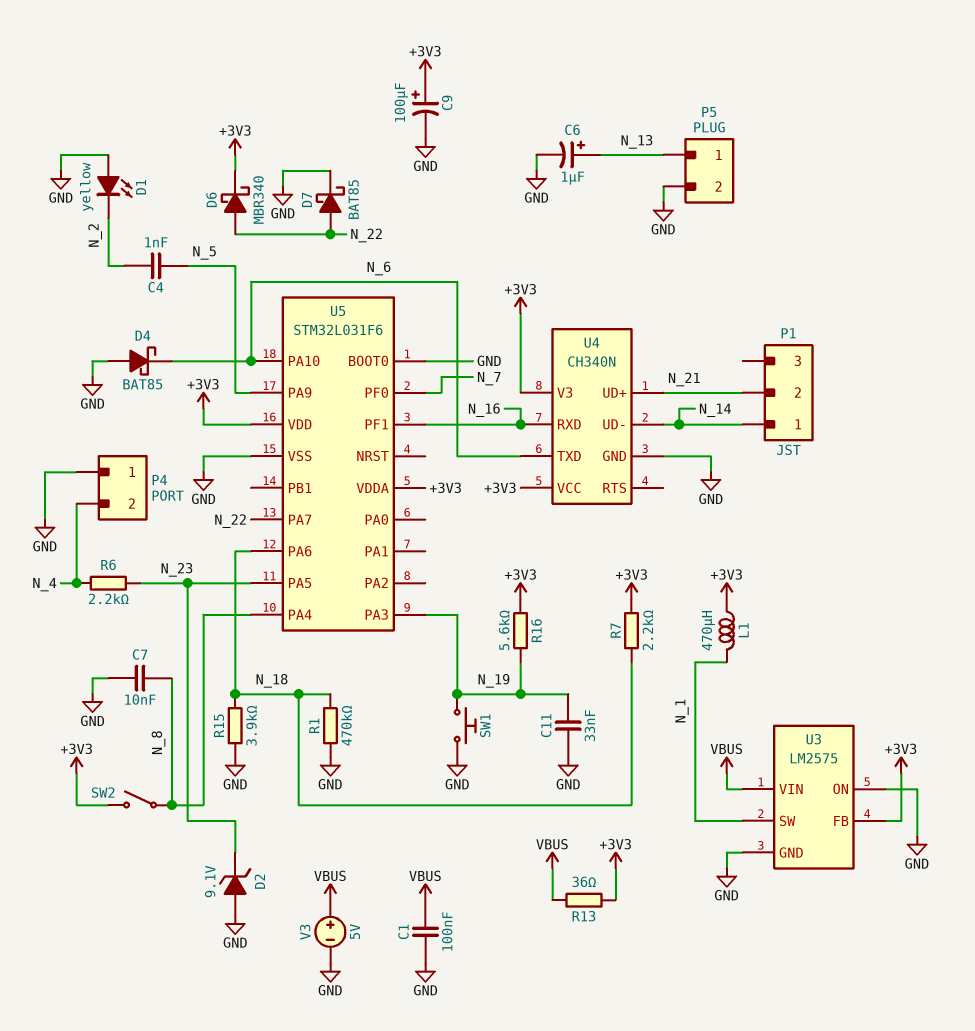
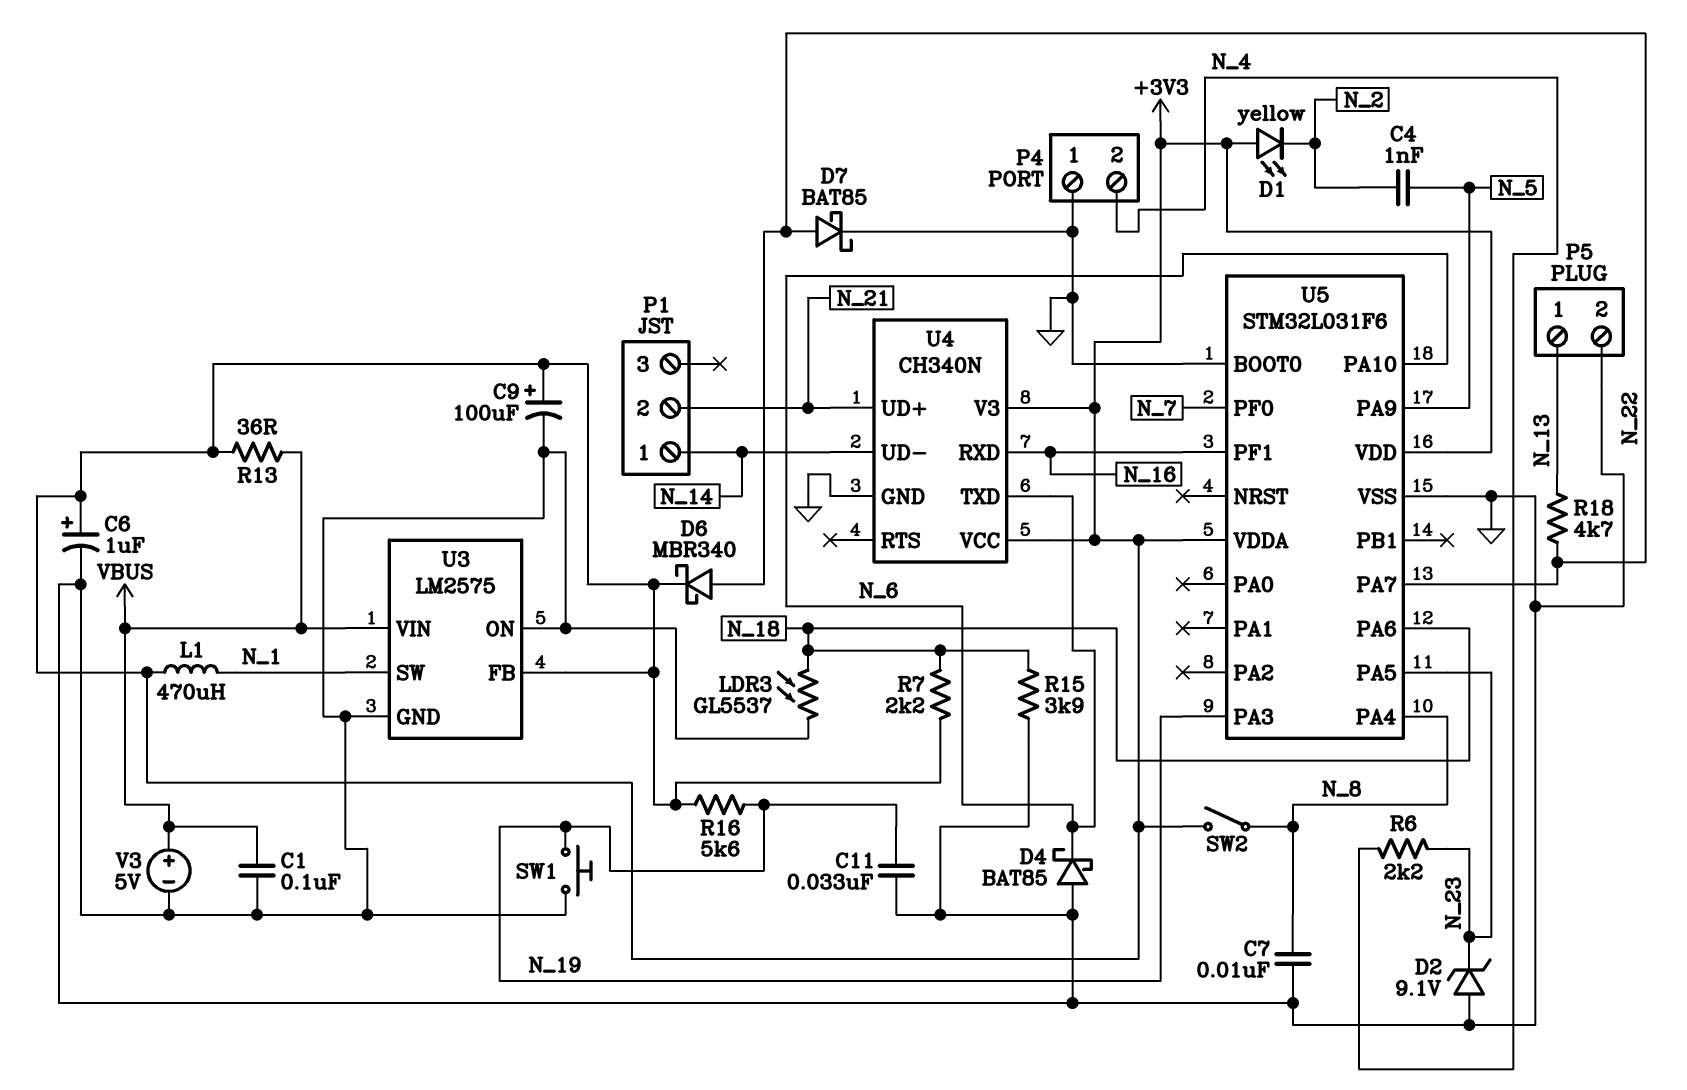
C6: 1uF (plus N_13, minus GND) -> 1uF (plus +3V3, minus GND)
D1: LED yellow (A GND, K N_2) -> LED yellow (A +3V3, K N_2)
LDR3: none -> GL5537 (GND, N_18)
R1: 470k (GND, N_18) -> none
R18: none -> 4.7k (N_13, N_22)

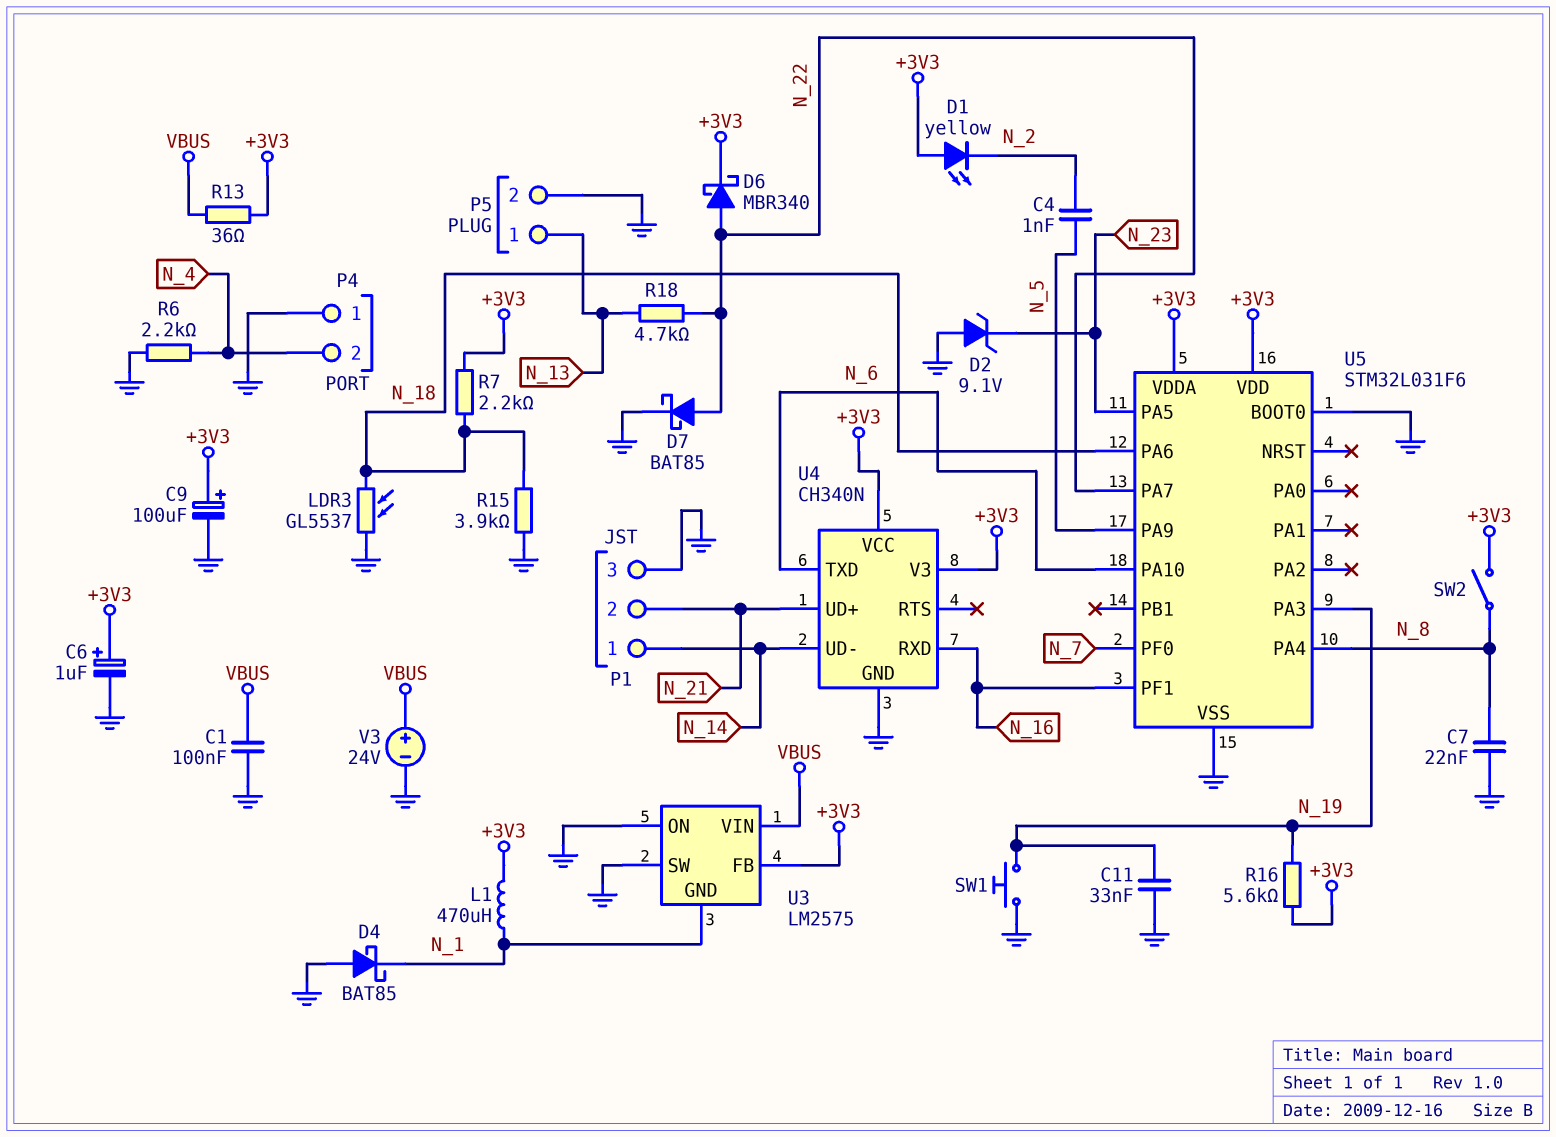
C7: 10nF (GND, N_8) -> 22nF (GND, N_8)
D4: schottky BAT85 (A GND, K N_6) -> schottky BAT85 (A GND, K N_1)
P1 pin 3: none -> GND
R6: 2.2k (N_4, N_23) -> 2.2k (GND, N_4)
U3 pin GND: GND -> N_1
U3 pin SW: N_1 -> GND
V3: 5V (plus VBUS, minus GND) -> 24V (plus VBUS, minus GND)

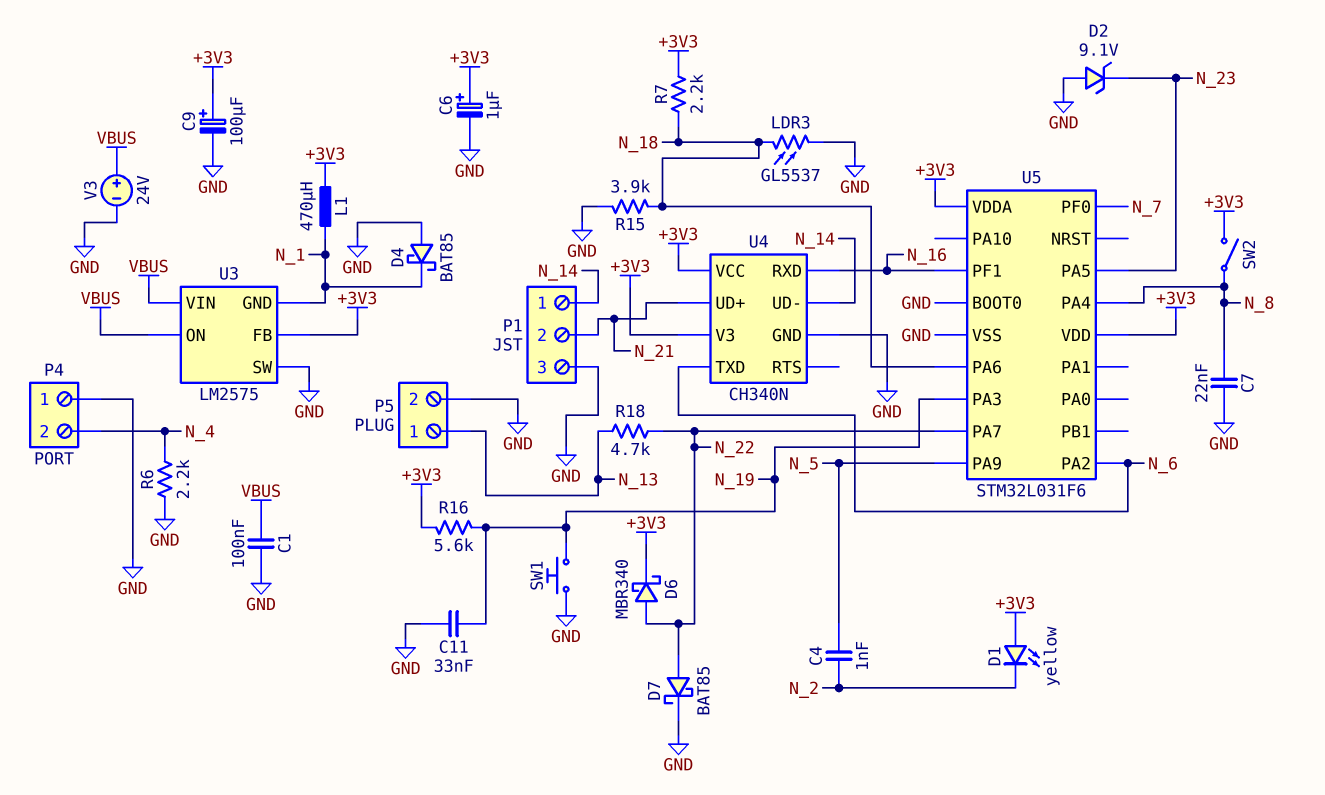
R13: 36 (+3V3, VBUS) -> none
U3 pin ON: GND -> VBUS
U5 pin PA2: none -> N_6
U5 pin PA10: N_6 -> none

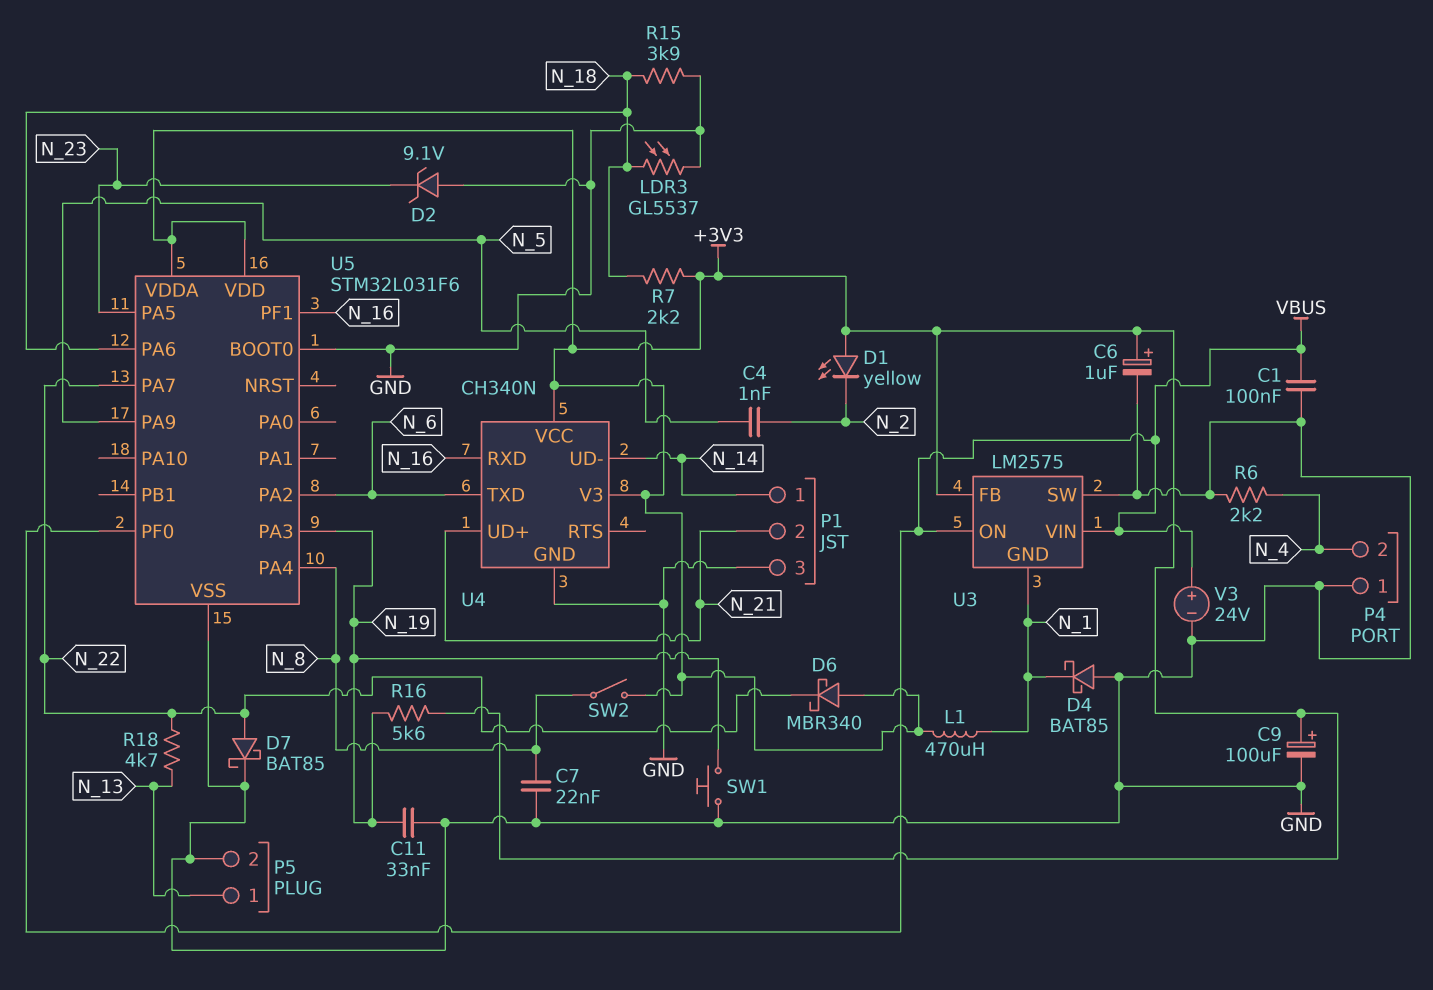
D6: schottky MBR340 (A N_22, K +3V3) -> schottky MBR340 (A +3V3, K N_22)
U5 pin PF0: N_7 -> VBUS

